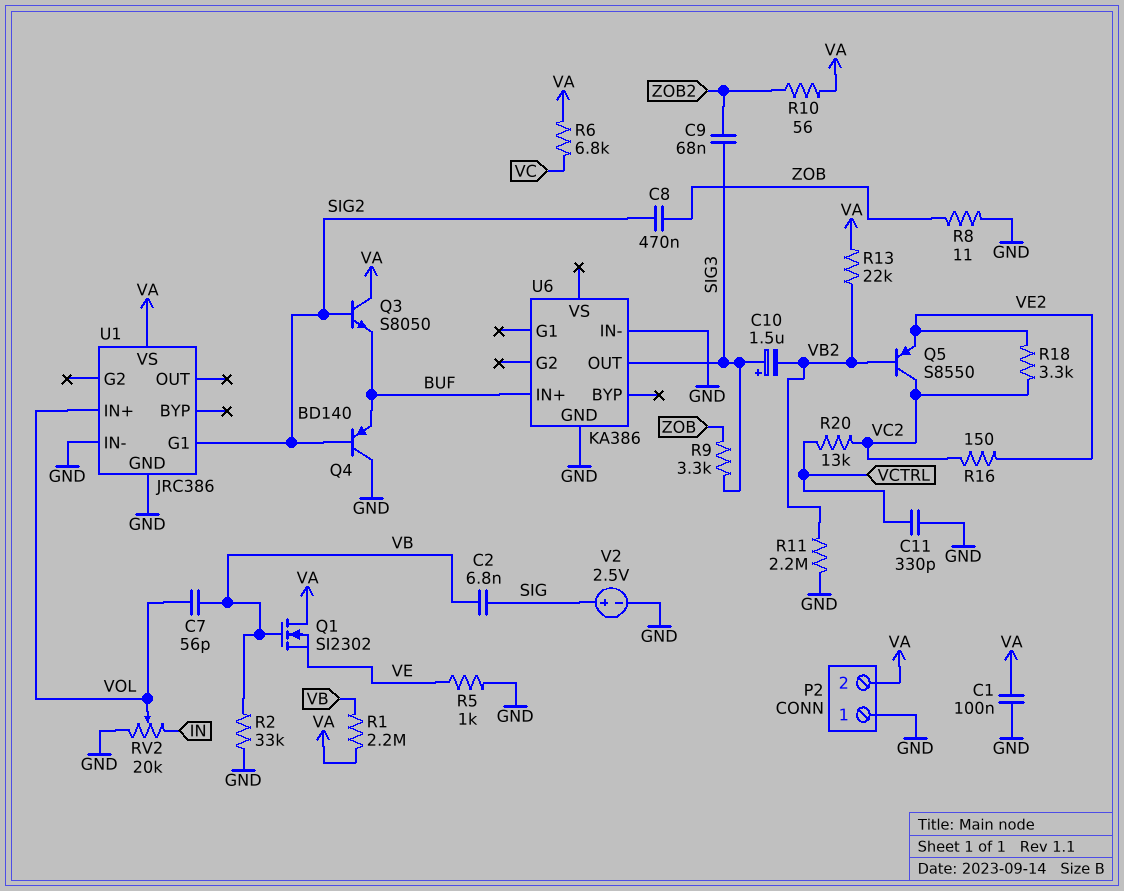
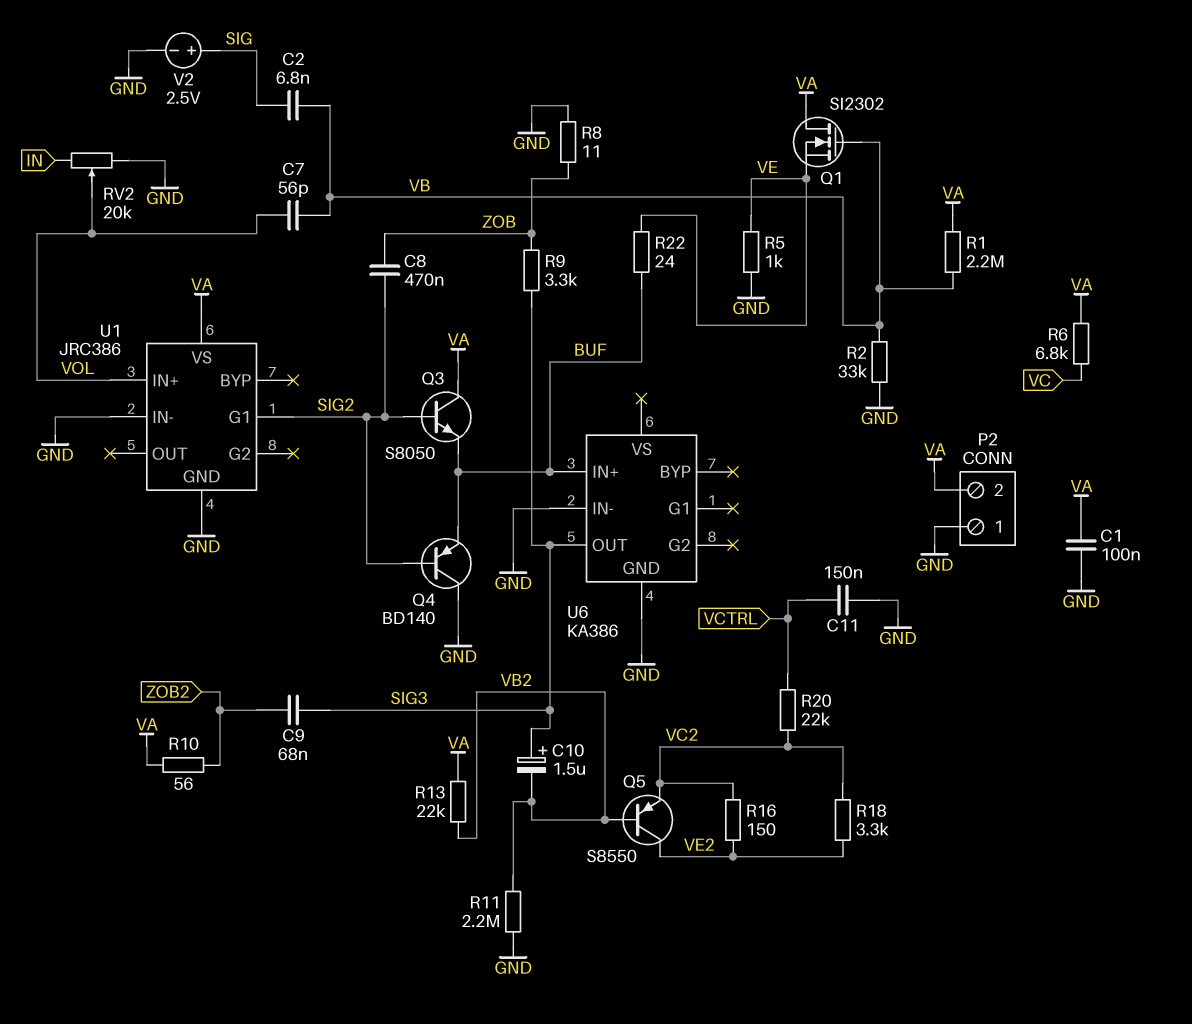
C11: 330pF (GND, VCTRL) -> 150nF (GND, VCTRL)
Q5: PNP S8550 (B VB2, C VC2, E VE2) -> PNP S8550 (B VB2, C VE2, E VC2)
R20: 13k (VC2, VCTRL) -> 22k (VC2, VCTRL)
R22: none -> 24 (BUF, VE)

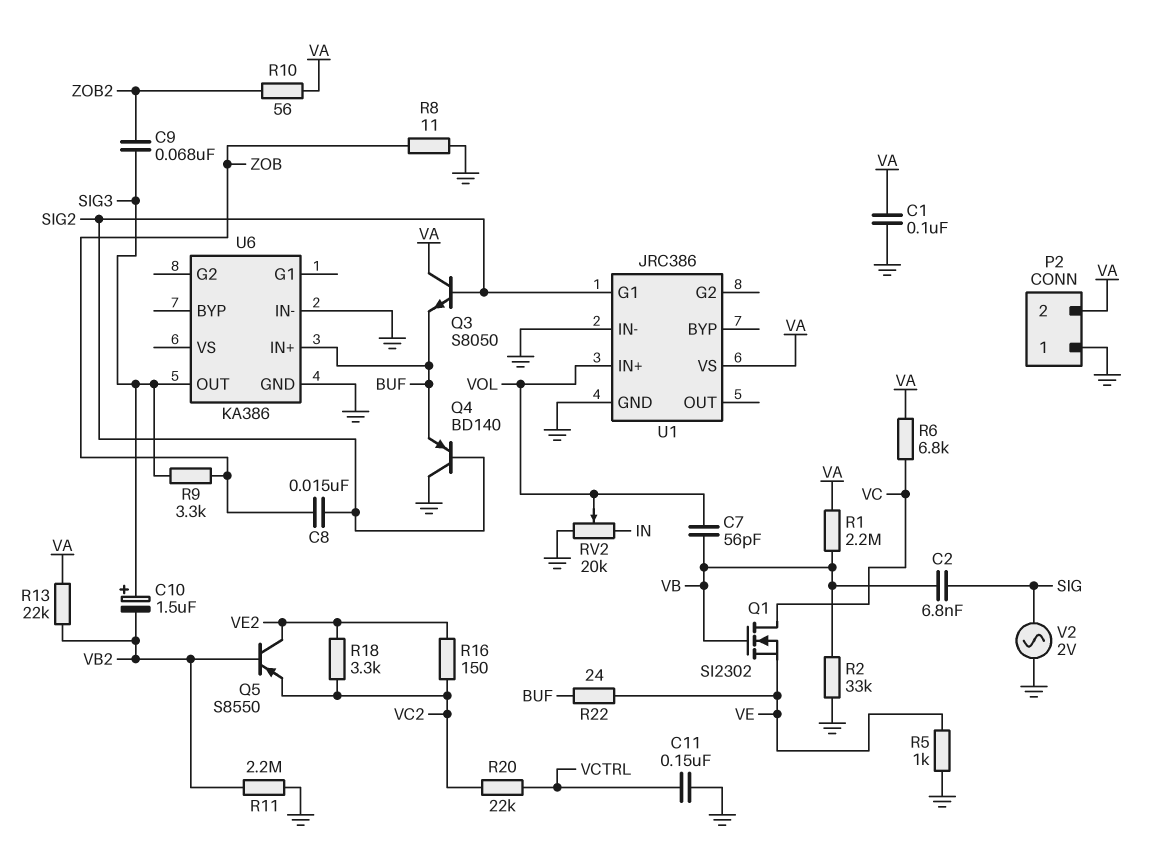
C8: 470nF (SIG2, ZOB) -> 15nF (SIG2, ZOB)
Q1: NMOS SI2302 (G VB, D VA, S VE) -> NMOS SI2302 (G VB, D VC, S VE)
V2: 2.5V (plus SIG, minus GND) -> AC 2V (GND, SIG)

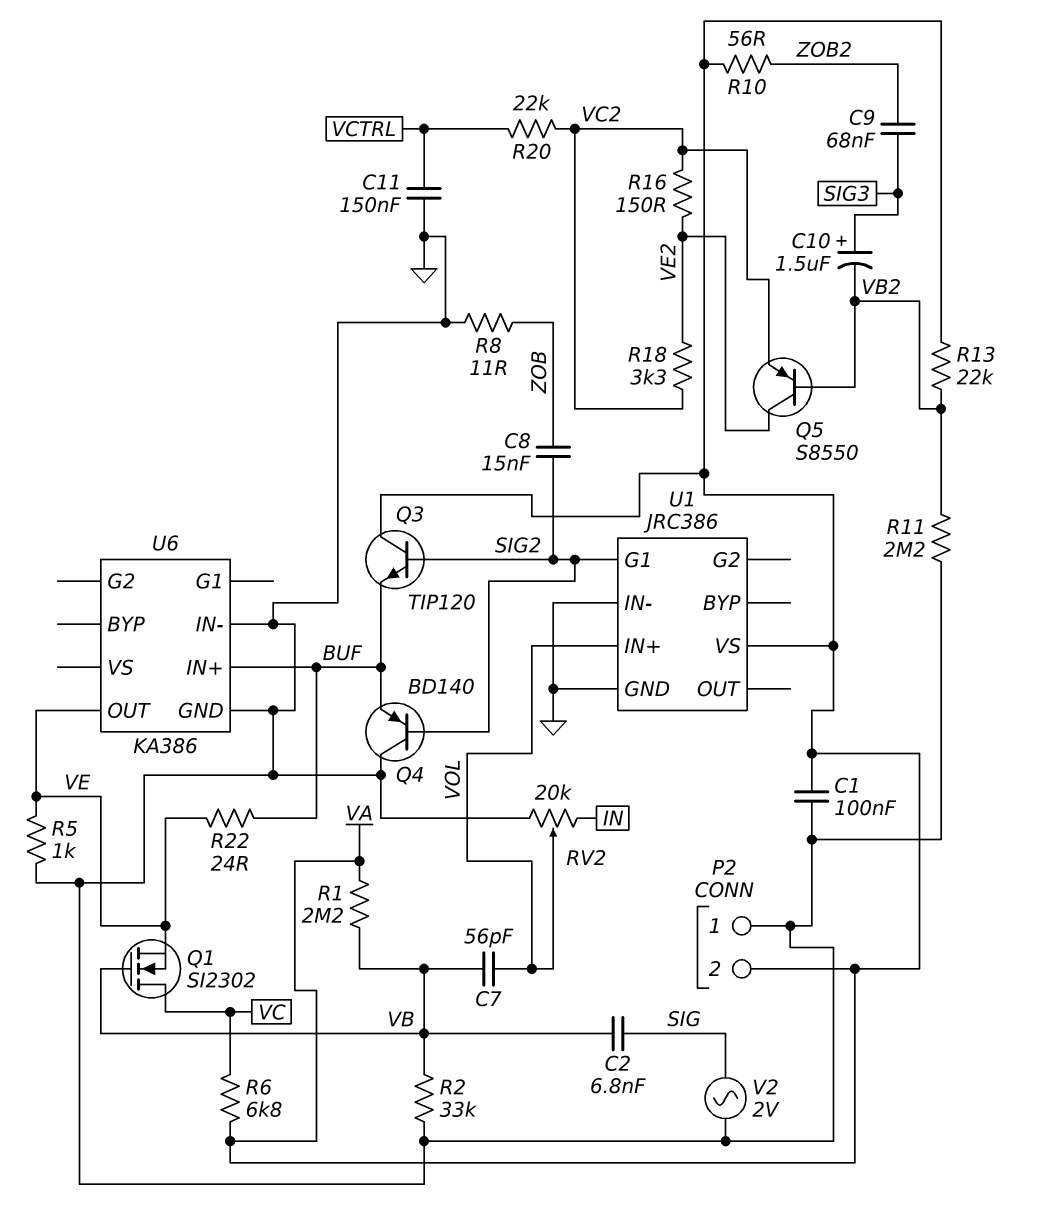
Q3: NPN S8050 (B SIG2, C VA, E BUF) -> NPN TIP120 (B SIG2, C VA, E BUF)
R9: 3.3k (SIG3, ZOB) -> none
U6 pin OUT: SIG3 -> VE

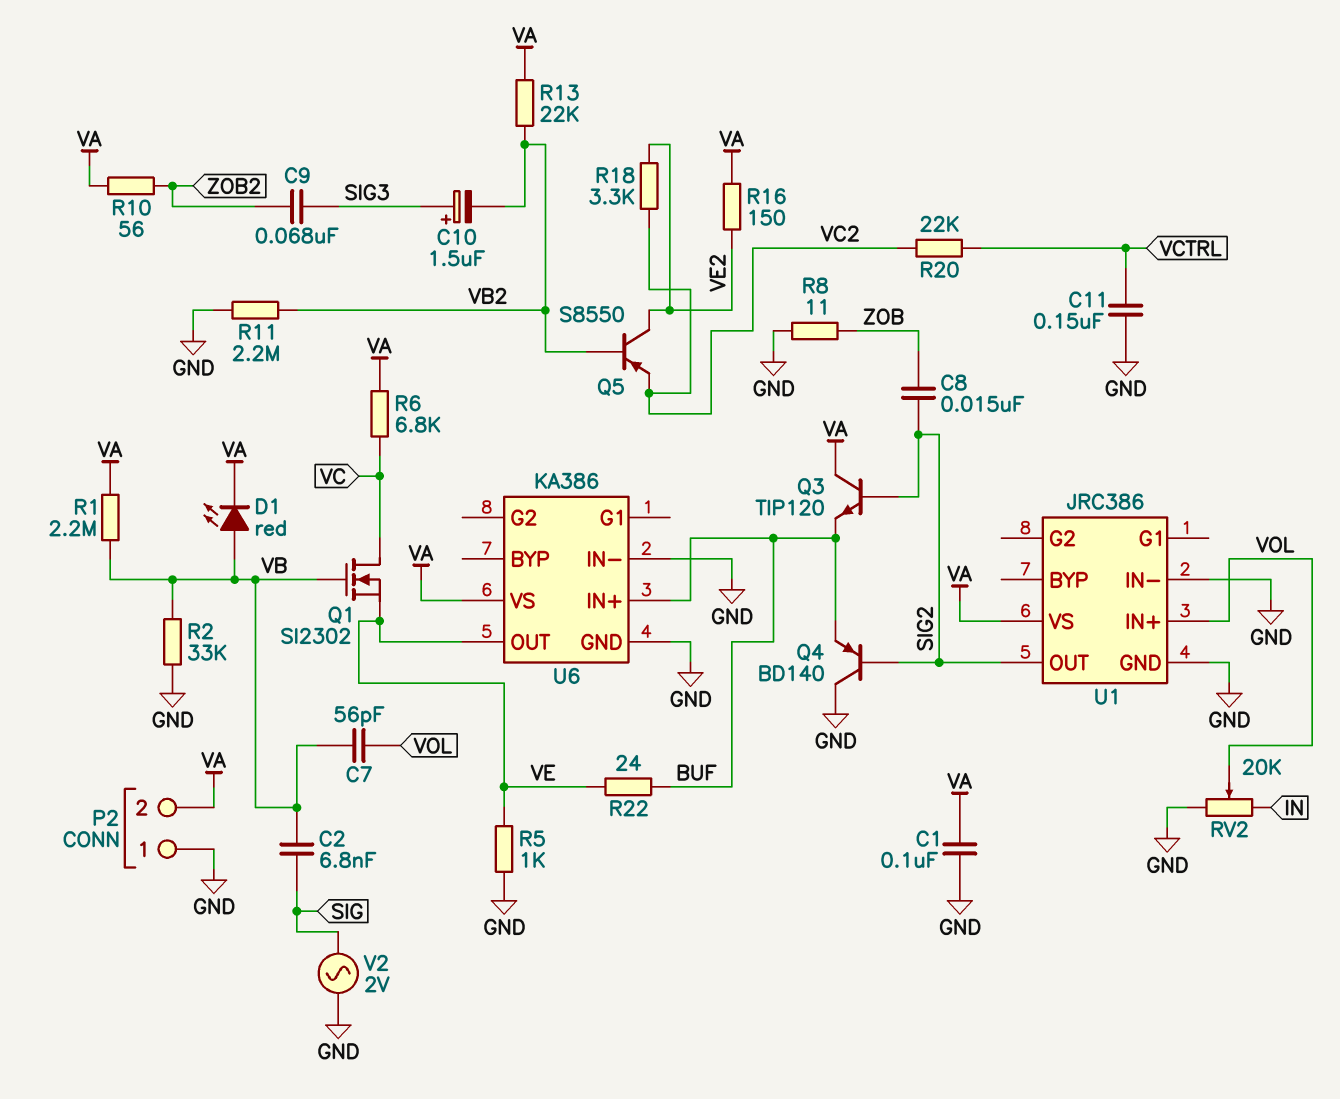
D1: none -> LED red (A VB, K VA)
R16: 150 (VC2, VE2) -> 150 (VA, VE2)
U1 pin G1: SIG2 -> none
U1 pin OUT: none -> SIG2
U6 pin VS: none -> VA

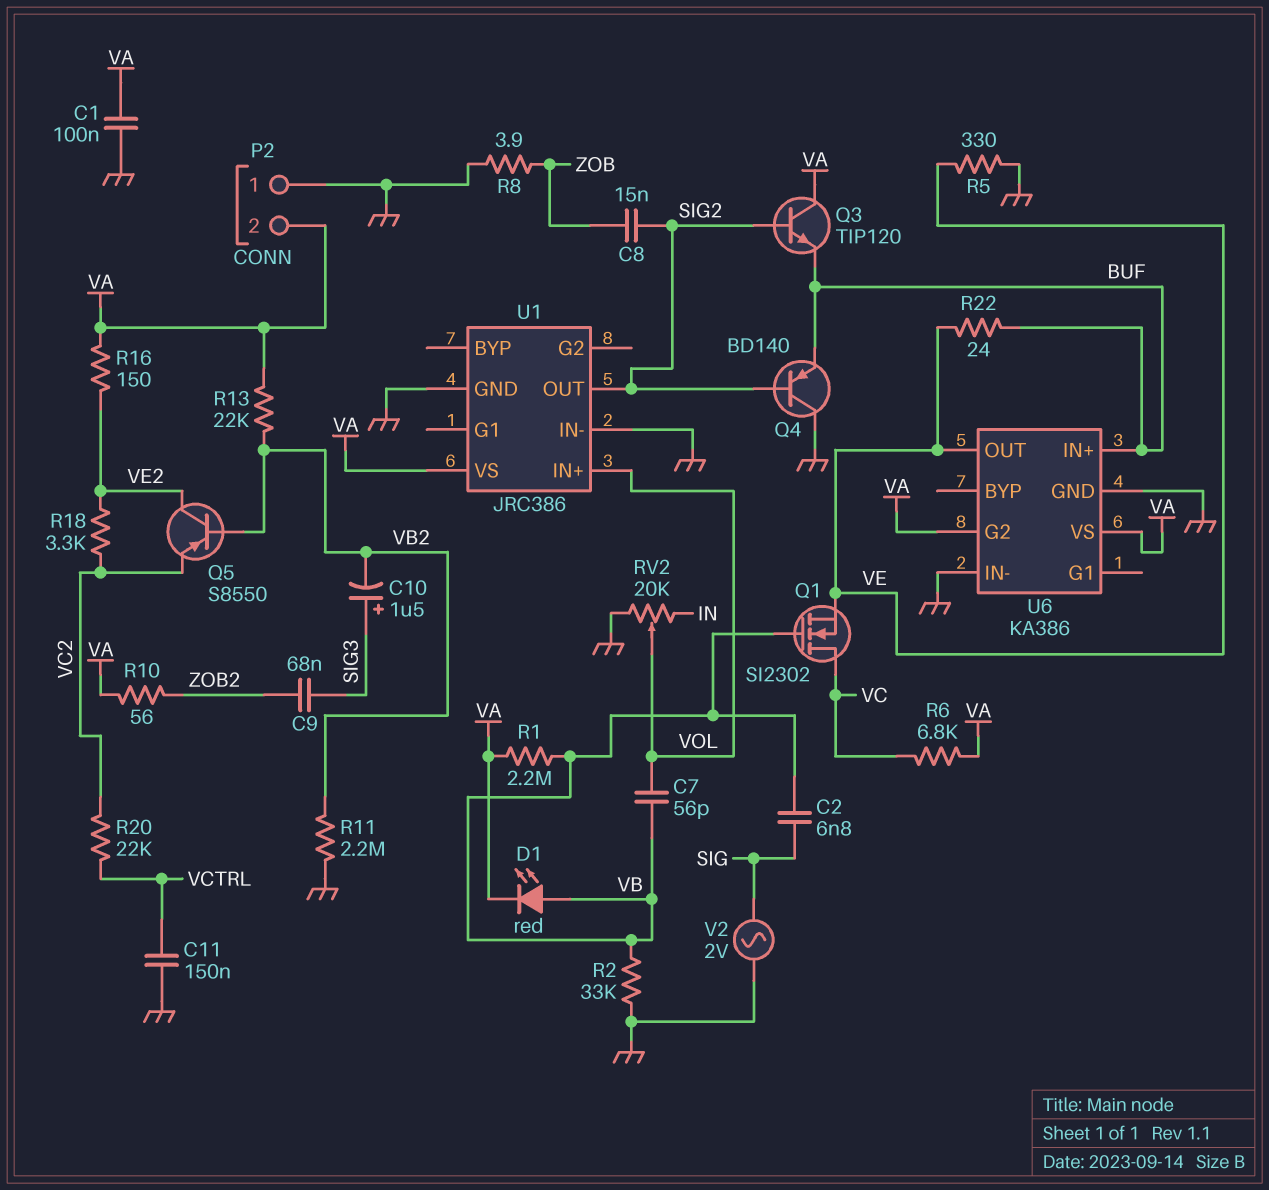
R5: 1k (GND, VE) -> 330 (GND, VE)
R8: 11 (GND, ZOB) -> 3.9 (GND, ZOB)
U6 pin G2: none -> VA

